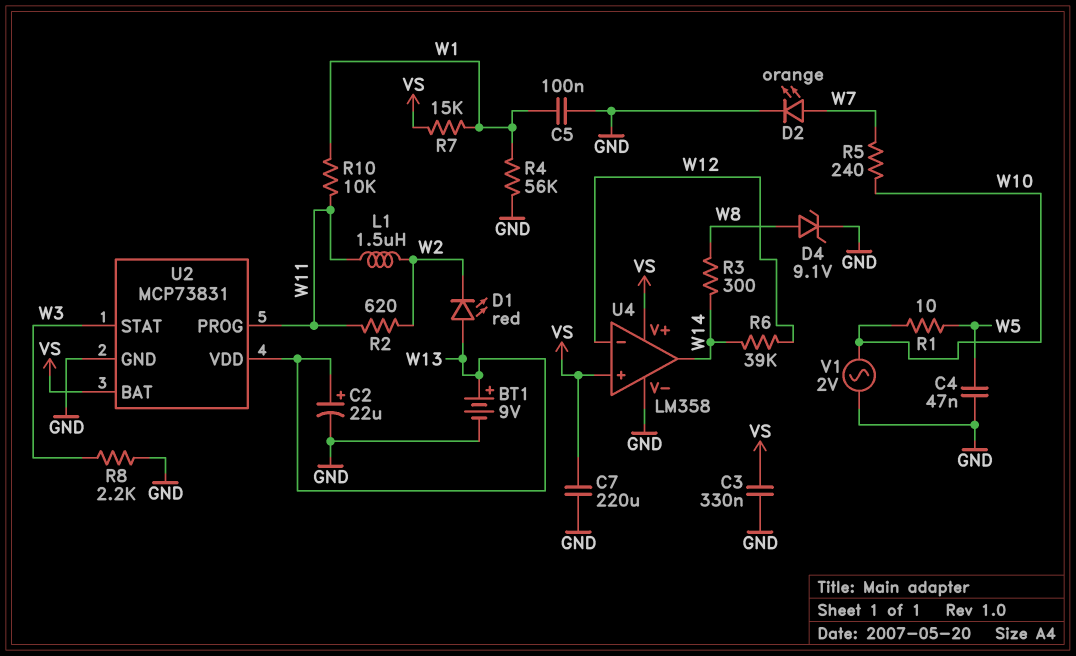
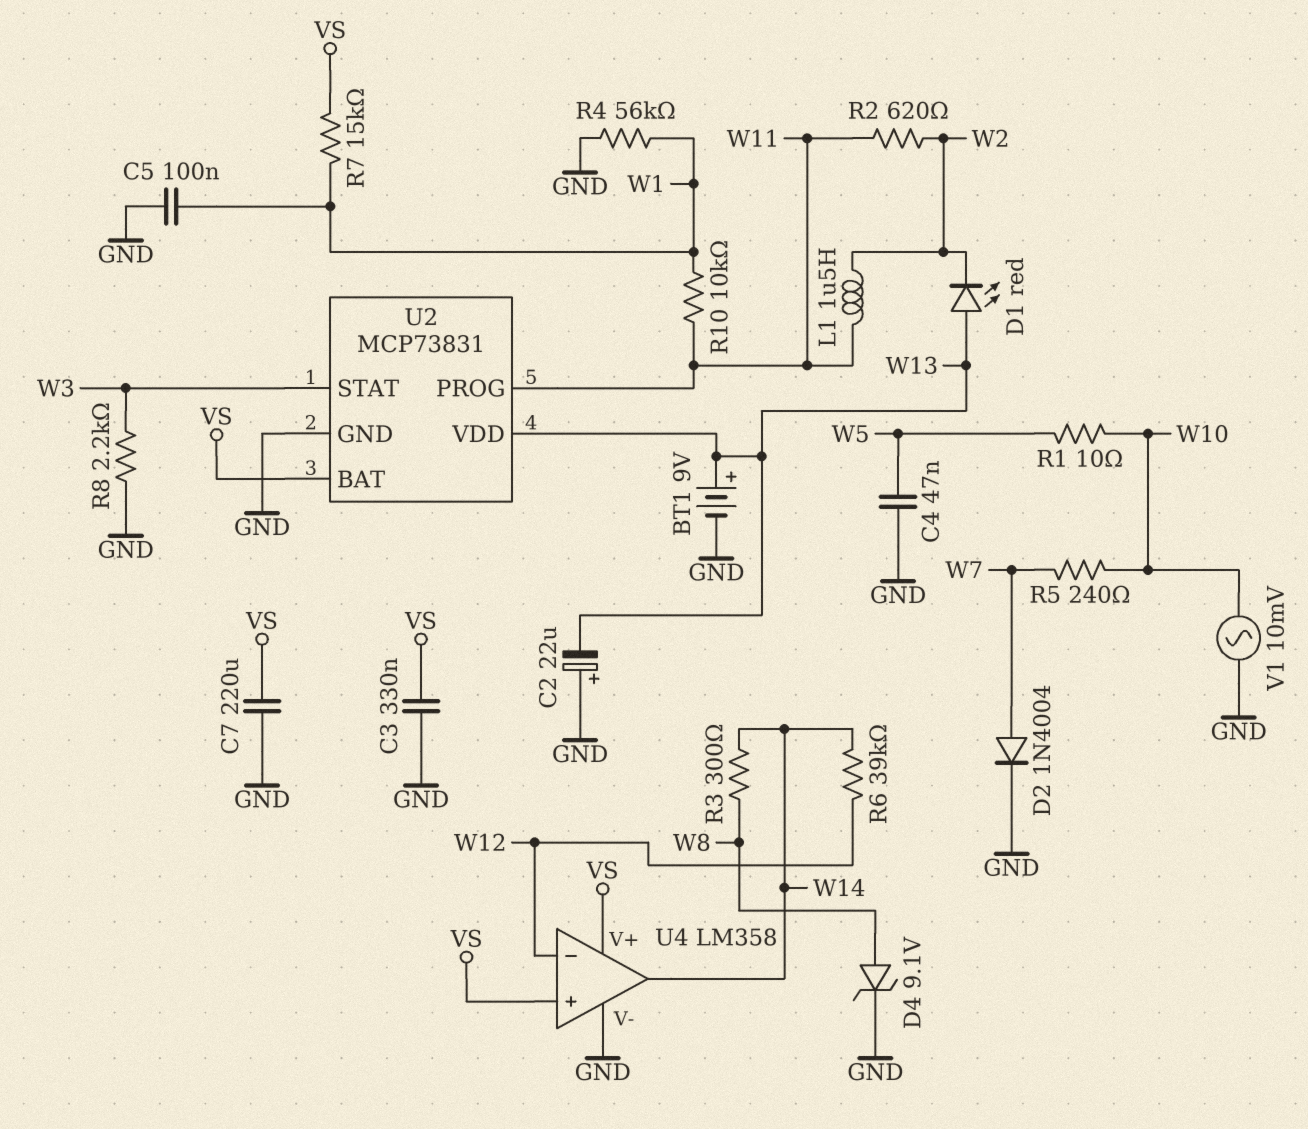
C2: 22uF (plus W13, minus GND) -> 22uF (plus GND, minus W13)
D2: LED orange (A W7, K GND) -> diode 1N4004 (A W7, K GND)
V1: AC 2V (GND, W10) -> AC 10mV (GND, W10)

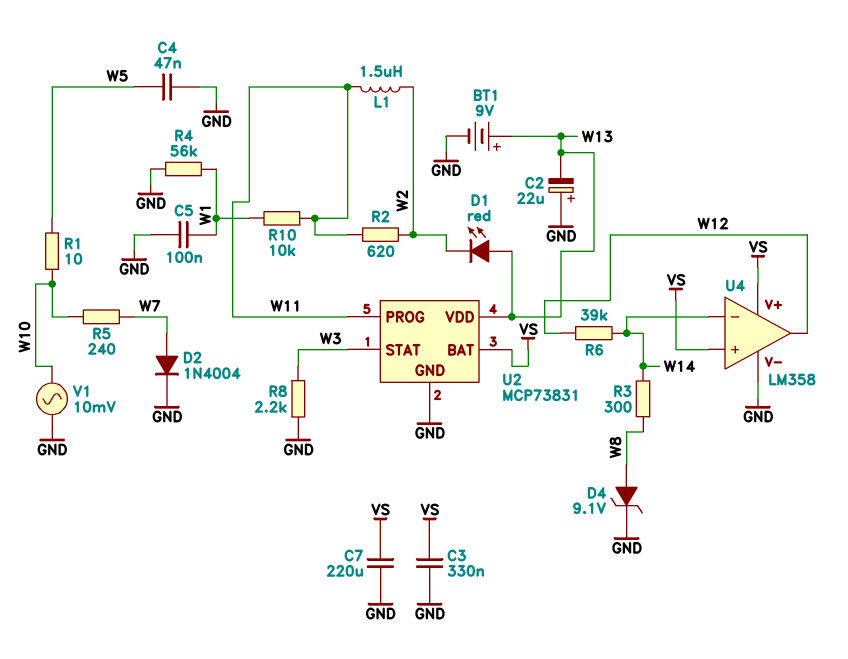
R7: 15k (VS, W1) -> none
U4 pin in-: W12 -> W14
U4 pin out: W14 -> W12

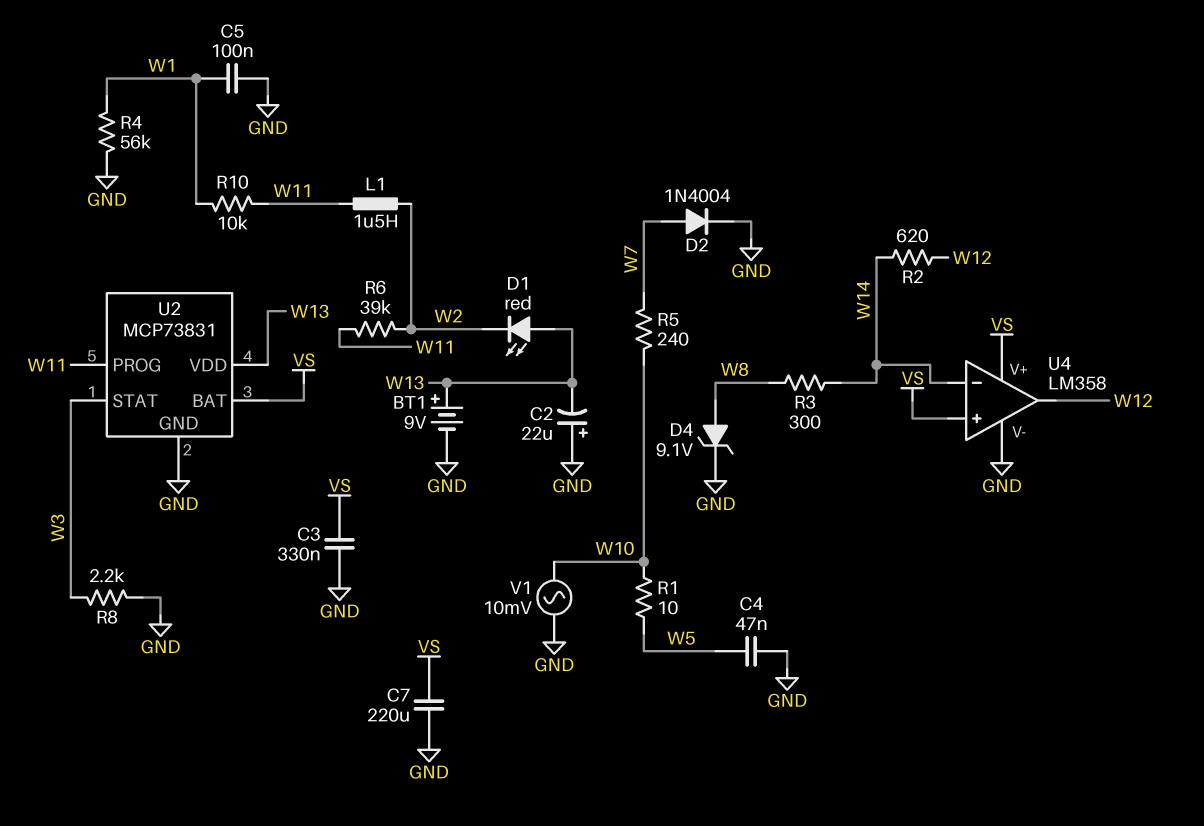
R2: 620 (W2, W11) -> 620 (W12, W14)
R6: 39k (W12, W14) -> 39k (W2, W11)

